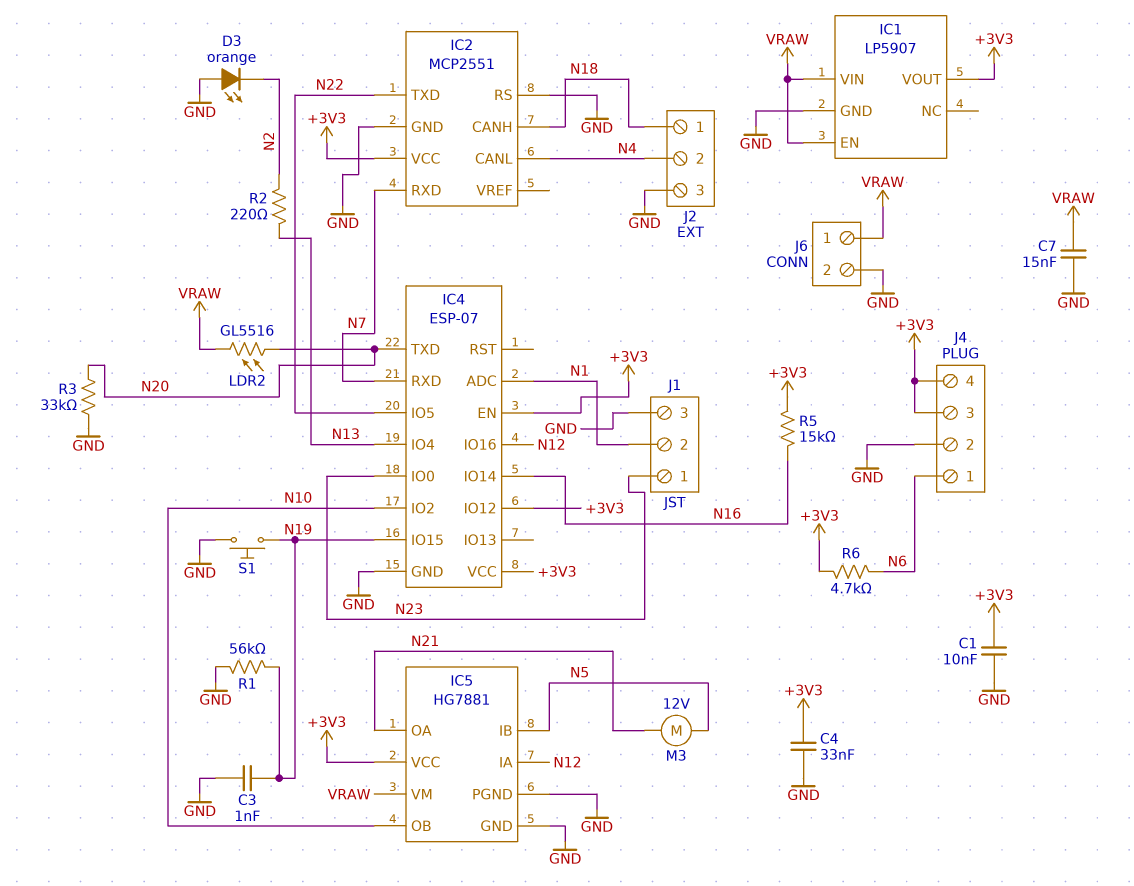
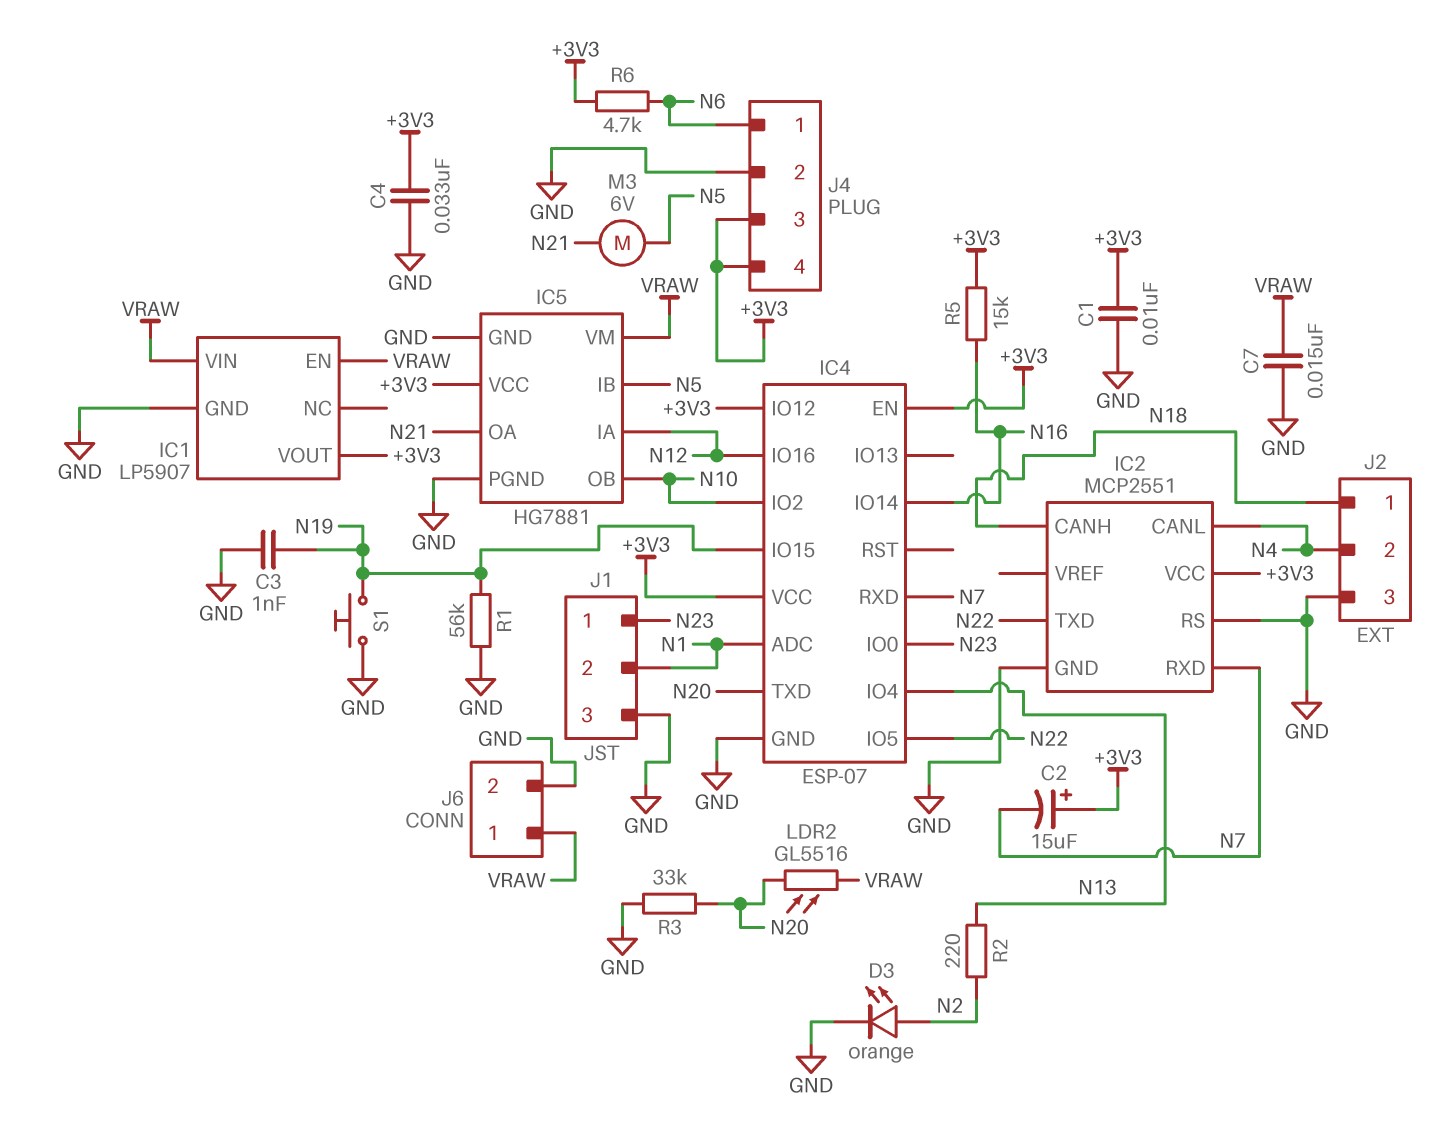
C2: none -> 15uF (plus +3V3, minus N7)
D3: LED orange (A GND, K N2) -> LED orange (A N2, K GND)
M3: motor 12V (N5, N21) -> motor 6V (N5, N21)

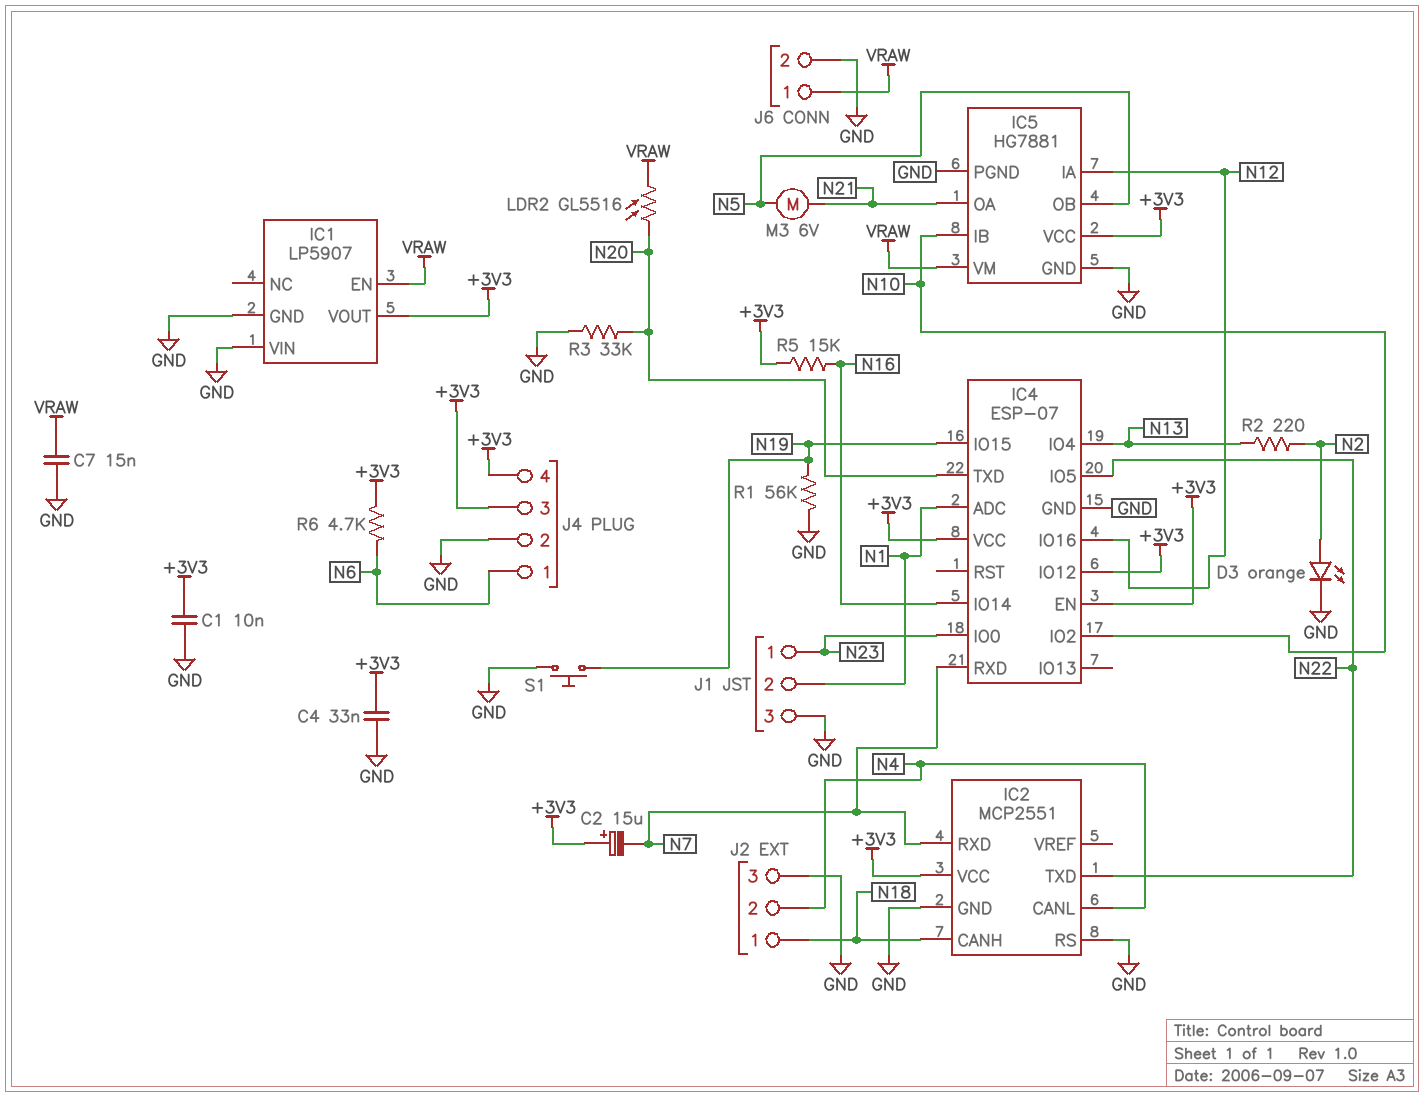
C3: 1nF (GND, N19) -> none
IC1 pin VIN: VRAW -> GND
IC5 pin IB: N5 -> N10
IC5 pin OB: N10 -> N5

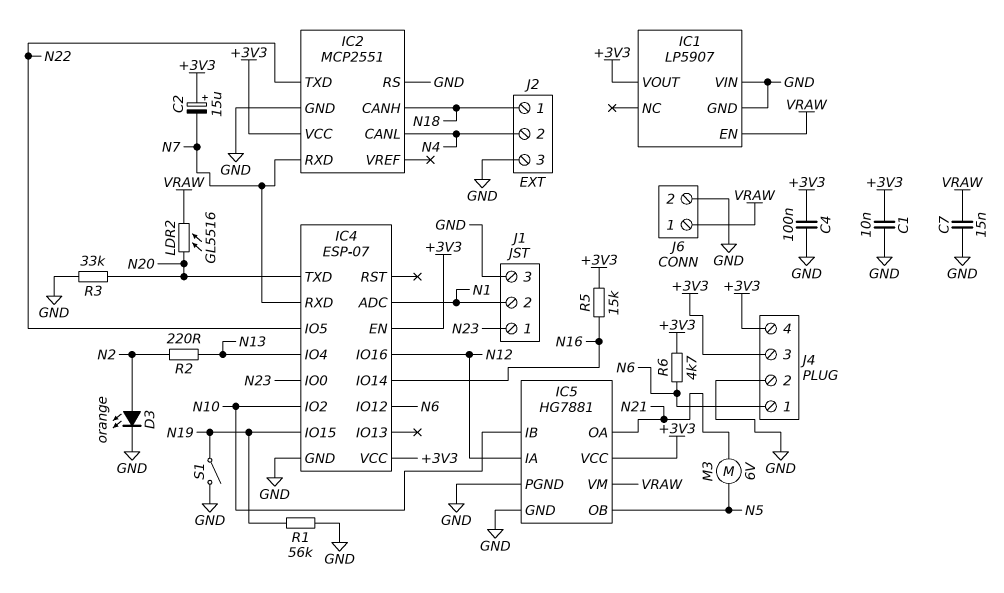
C4: 33nF (+3V3, GND) -> 100nF (+3V3, GND)
IC4 pin IO12: +3V3 -> N6
S1: button (GND, N19) -> switch (GND, N19)

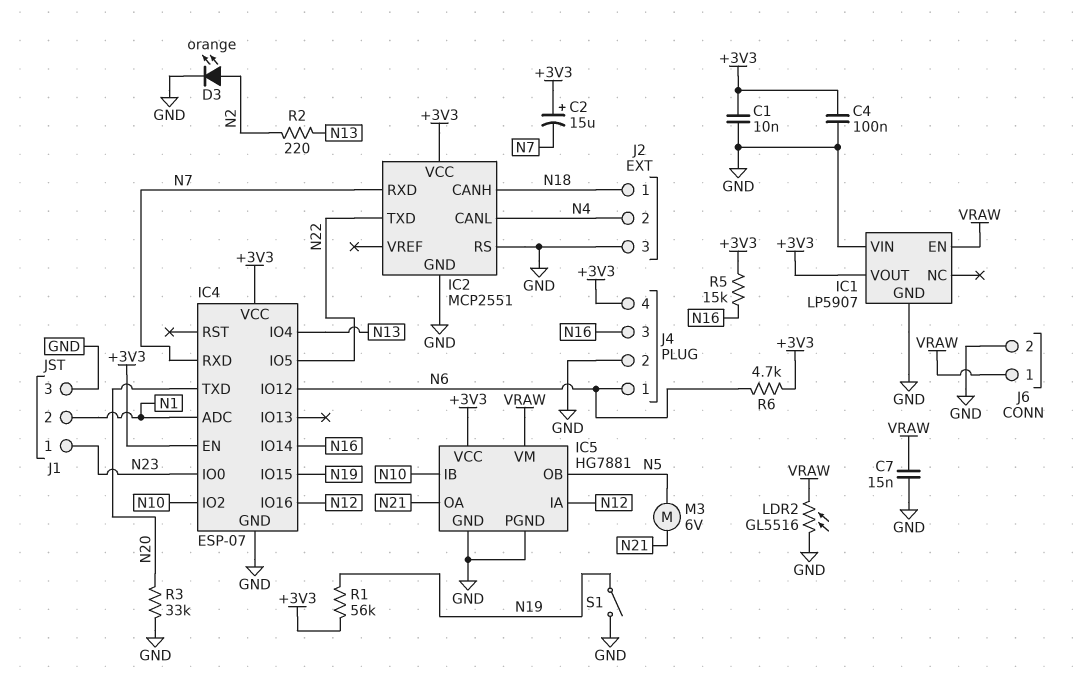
J4 pin 3: +3V3 -> N16
LDR2: GL5516 (N20, VRAW) -> GL5516 (GND, VRAW)
R1: 56k (GND, N19) -> 56k (+3V3, N19)

